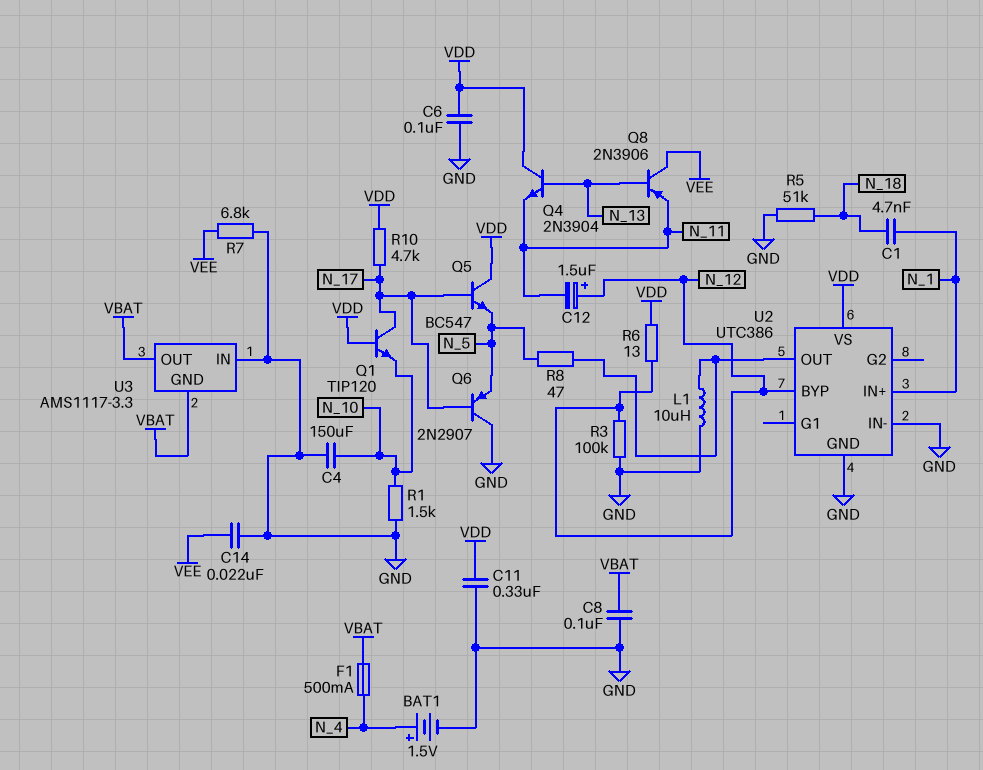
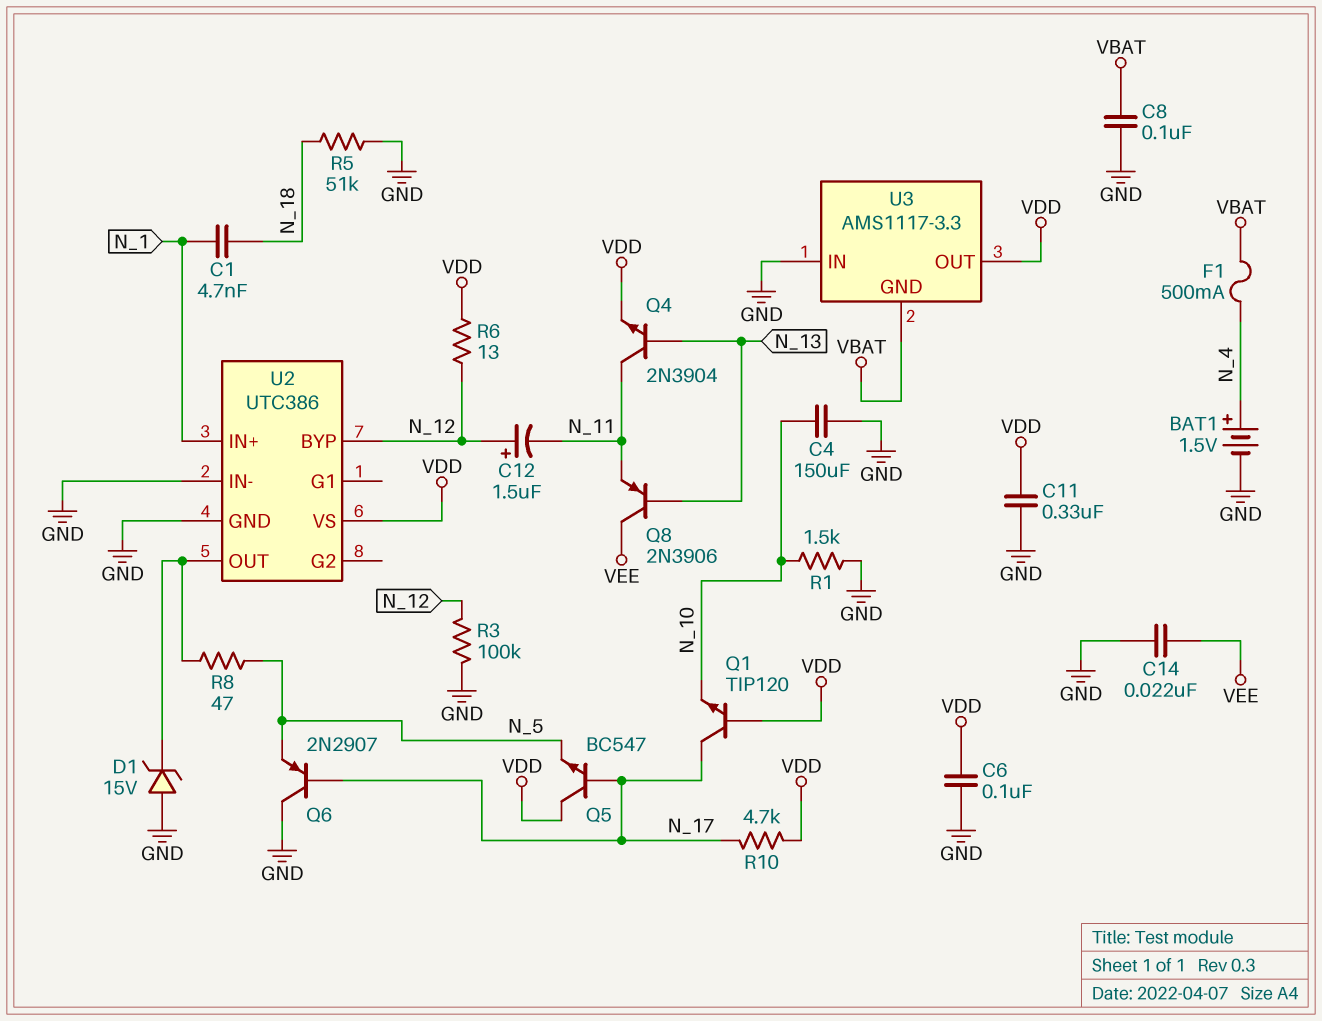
D1: none -> zener 15V (A GND, K U2/OUT)
L1: 10uH (GND, U2/OUT) -> none
Q4: NPN 2N3904 (B N_13, C VDD, E N_11) -> NPN 2N3904 (B N_13, C N_11, E VDD)
R7: 6.8k (GND, VEE) -> none
U3 pin OUT: VBAT -> VDD

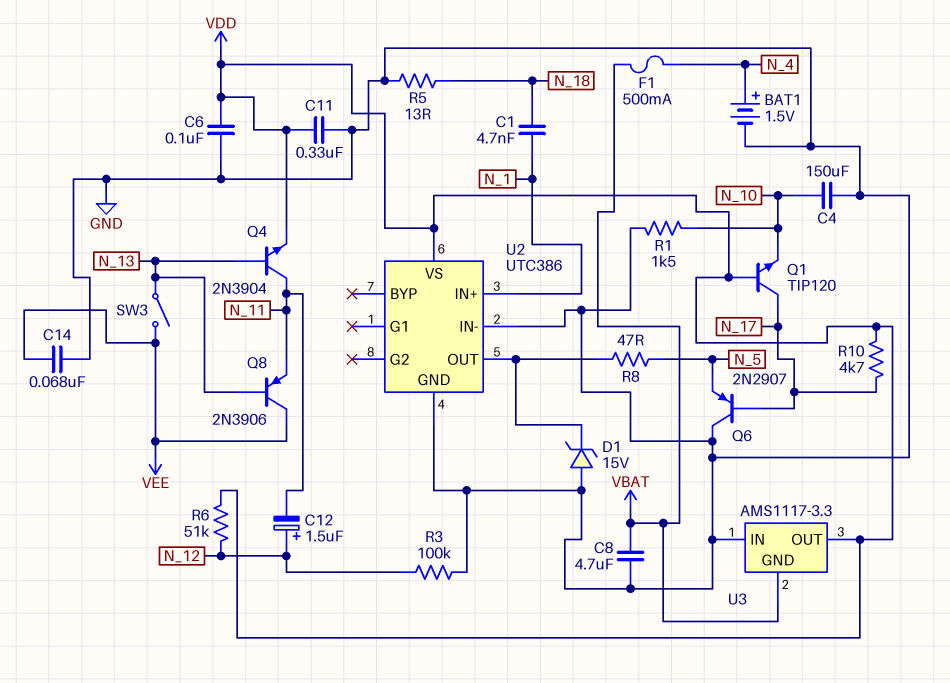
C8: 100nF (GND, VBAT) -> 4.7uF (GND, VBAT)
C14: 22nF (GND, VEE) -> 68nF (GND, VEE)
Q5: NPN BC547 (B N_17, C VDD, E N_5) -> none
R5: 51k (GND, N_18) -> 13 (GND, N_18)
R6: 13 (N_12, VDD) -> 51k (N_12, VDD)
SW3: none -> switch (N_13, VEE)
U2 pin BYP: N_12 -> none

